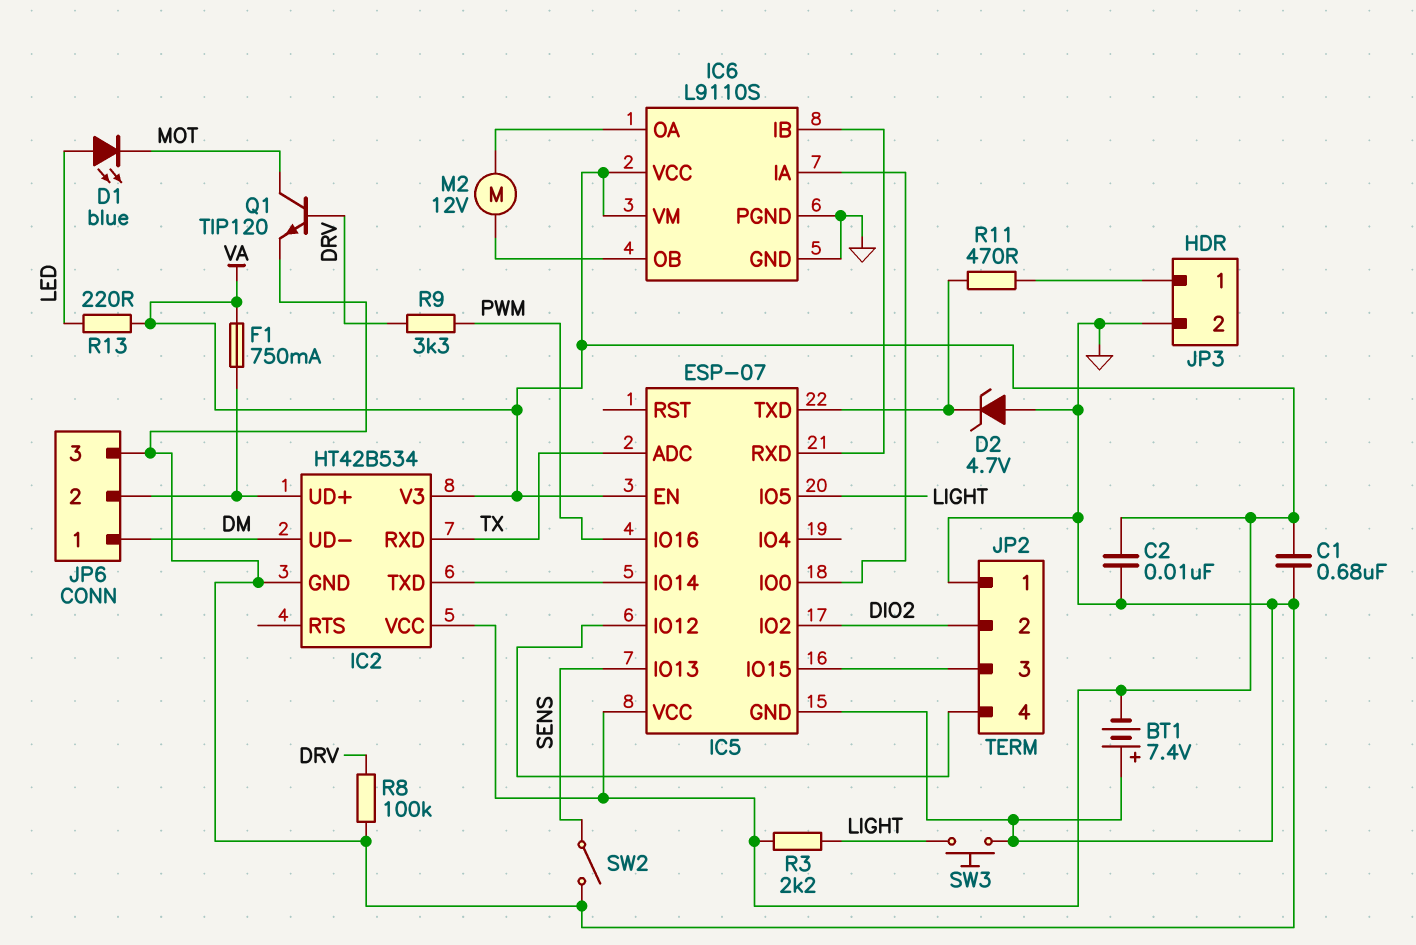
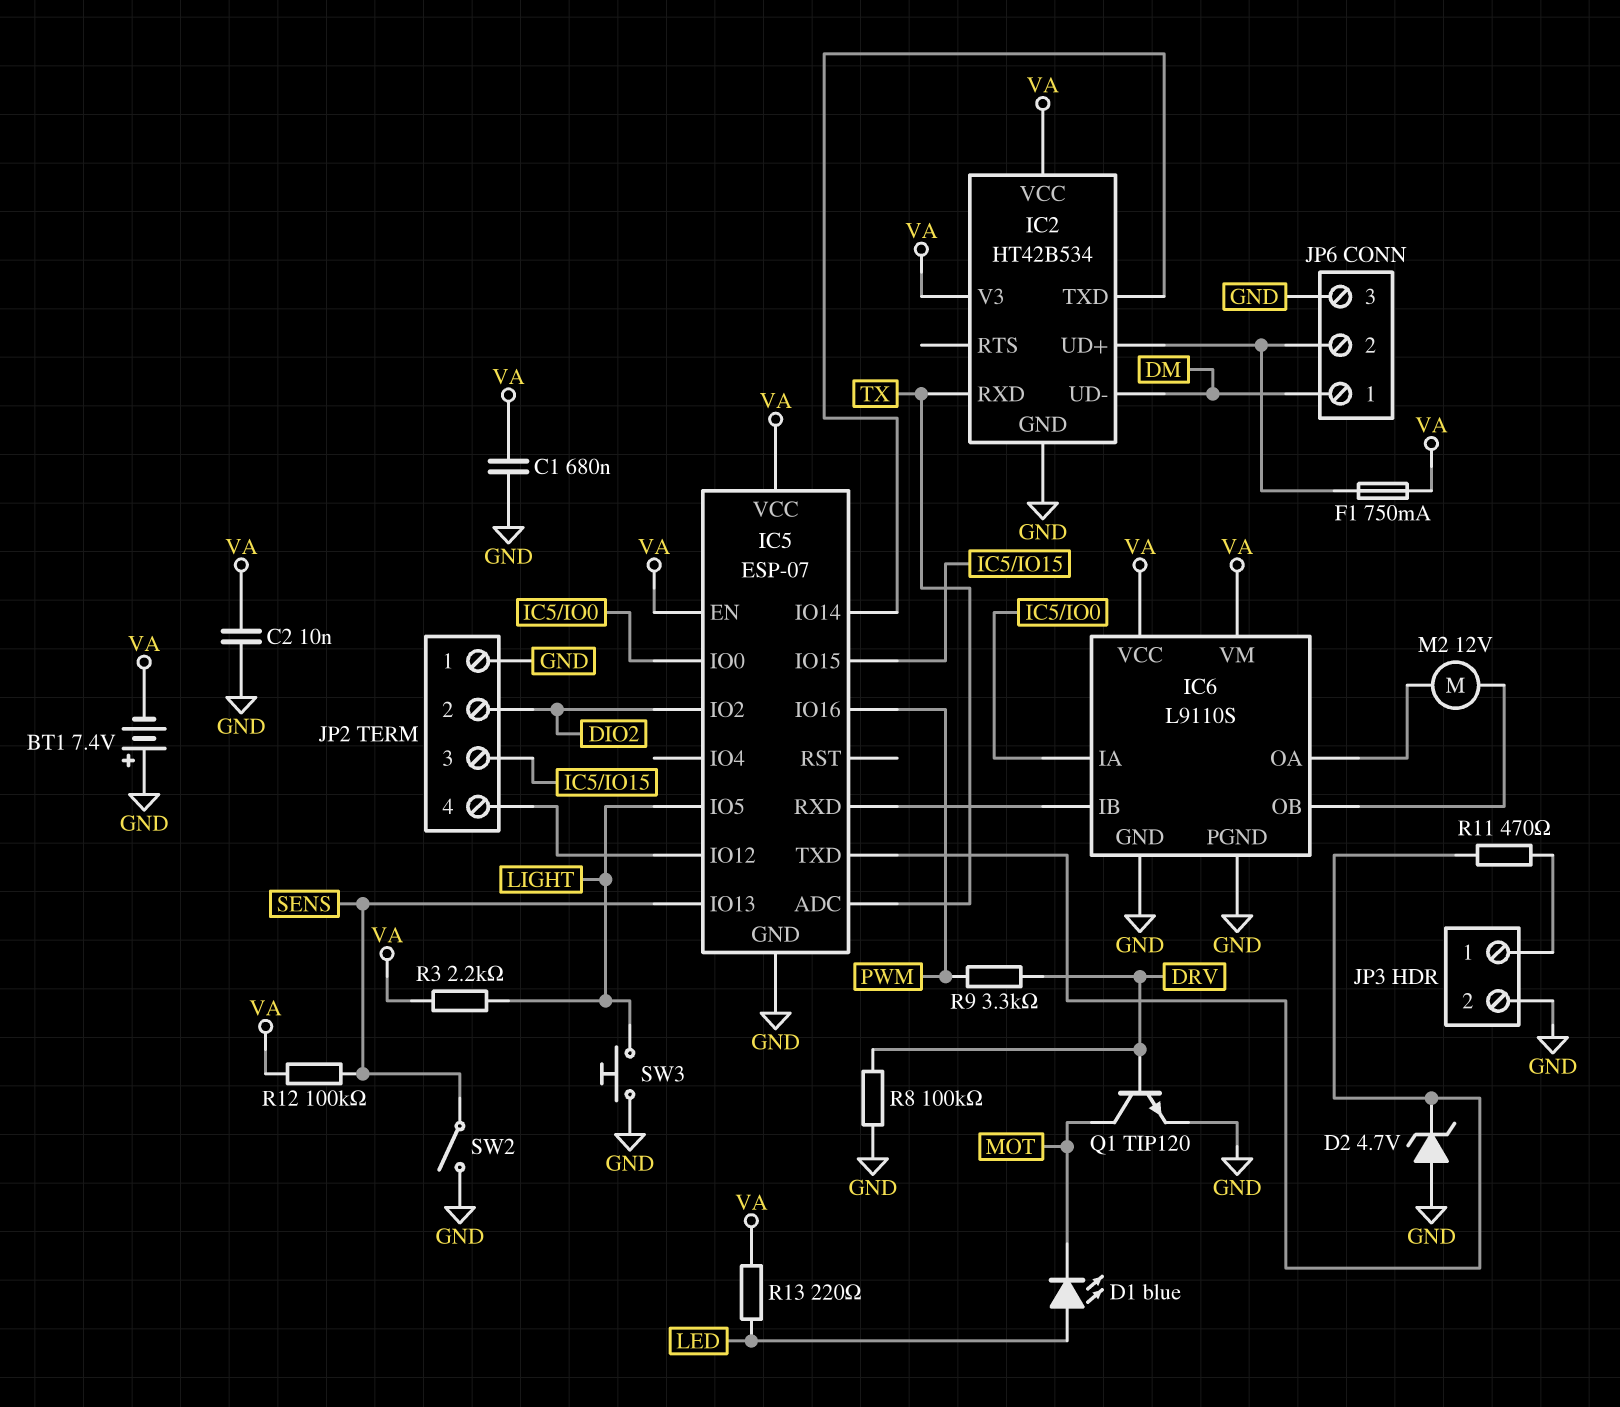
R12: none -> 100k (SENS, VA)

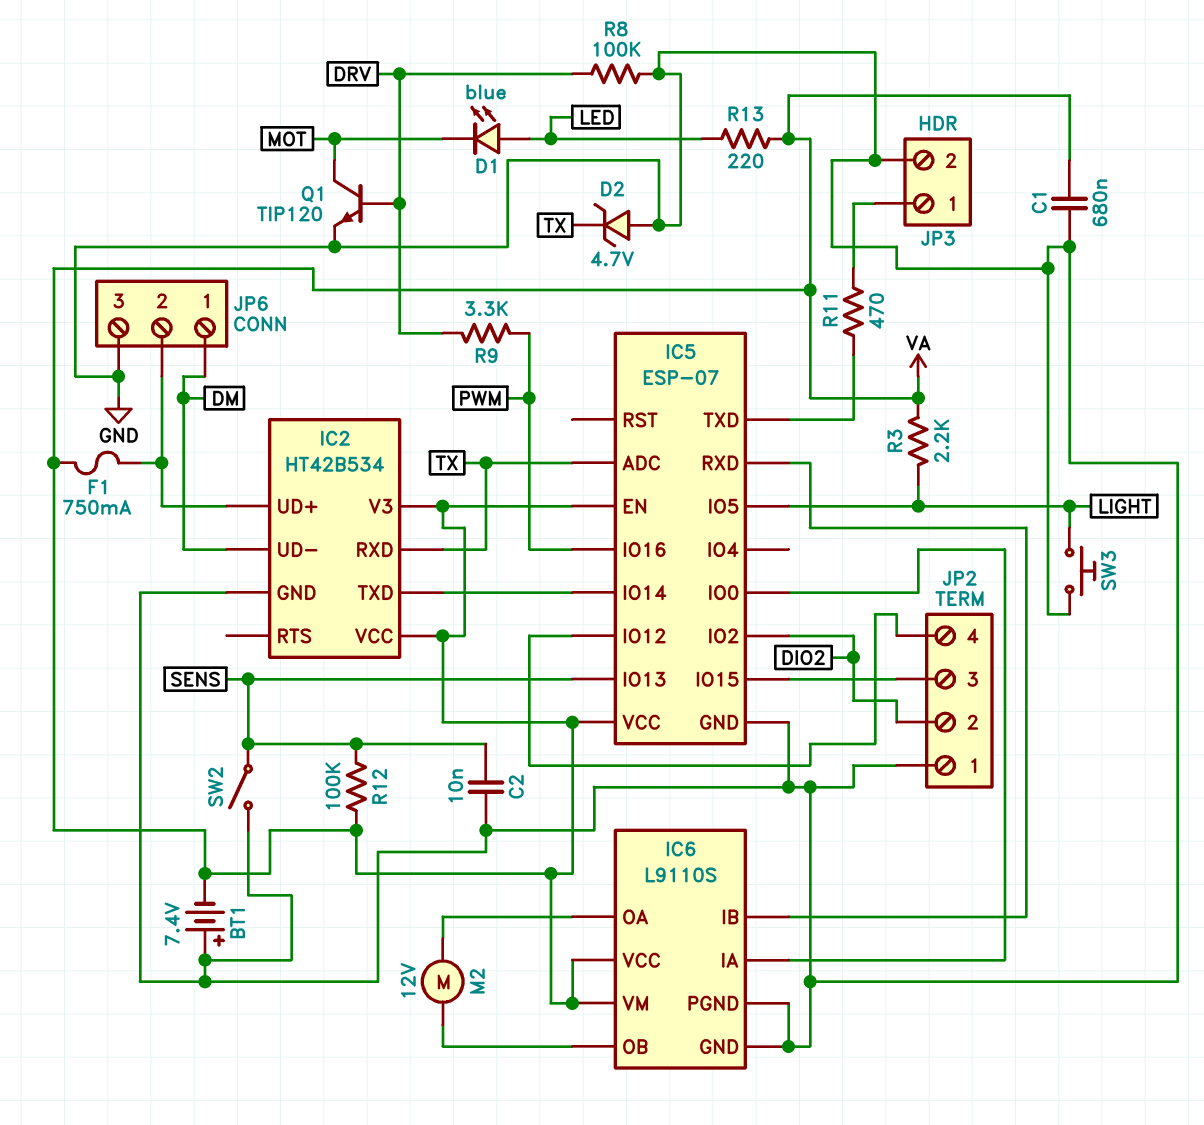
C2: 10nF (GND, VA) -> 10nF (GND, SENS)
D2: zener 4.7V (A GND, K IC5/TXD) -> zener 4.7V (A GND, K TX)

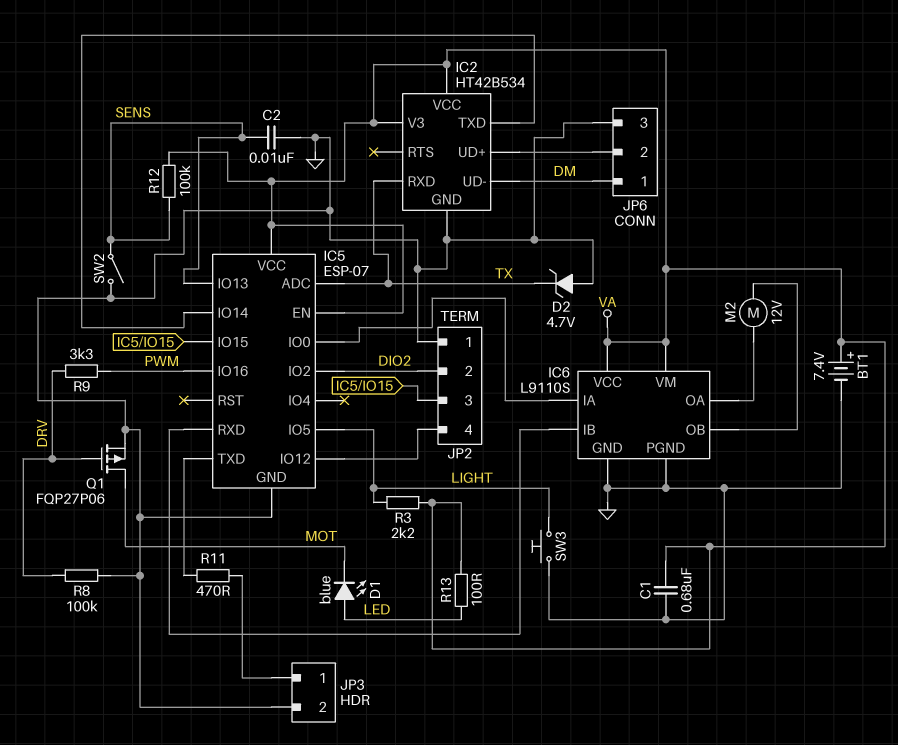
BT1: 7.4V (plus GND, minus VA) -> 7.4V (plus VA, minus GND)
F1: 750mA (IC2/UD+, VA) -> none
Q1: NPN TIP120 (B DRV, C MOT, E GND) -> PMOS FQP27P06 (G DRV, D MOT, S GND)
R13: 220 (LED, VA) -> 100 (LED, VA)

